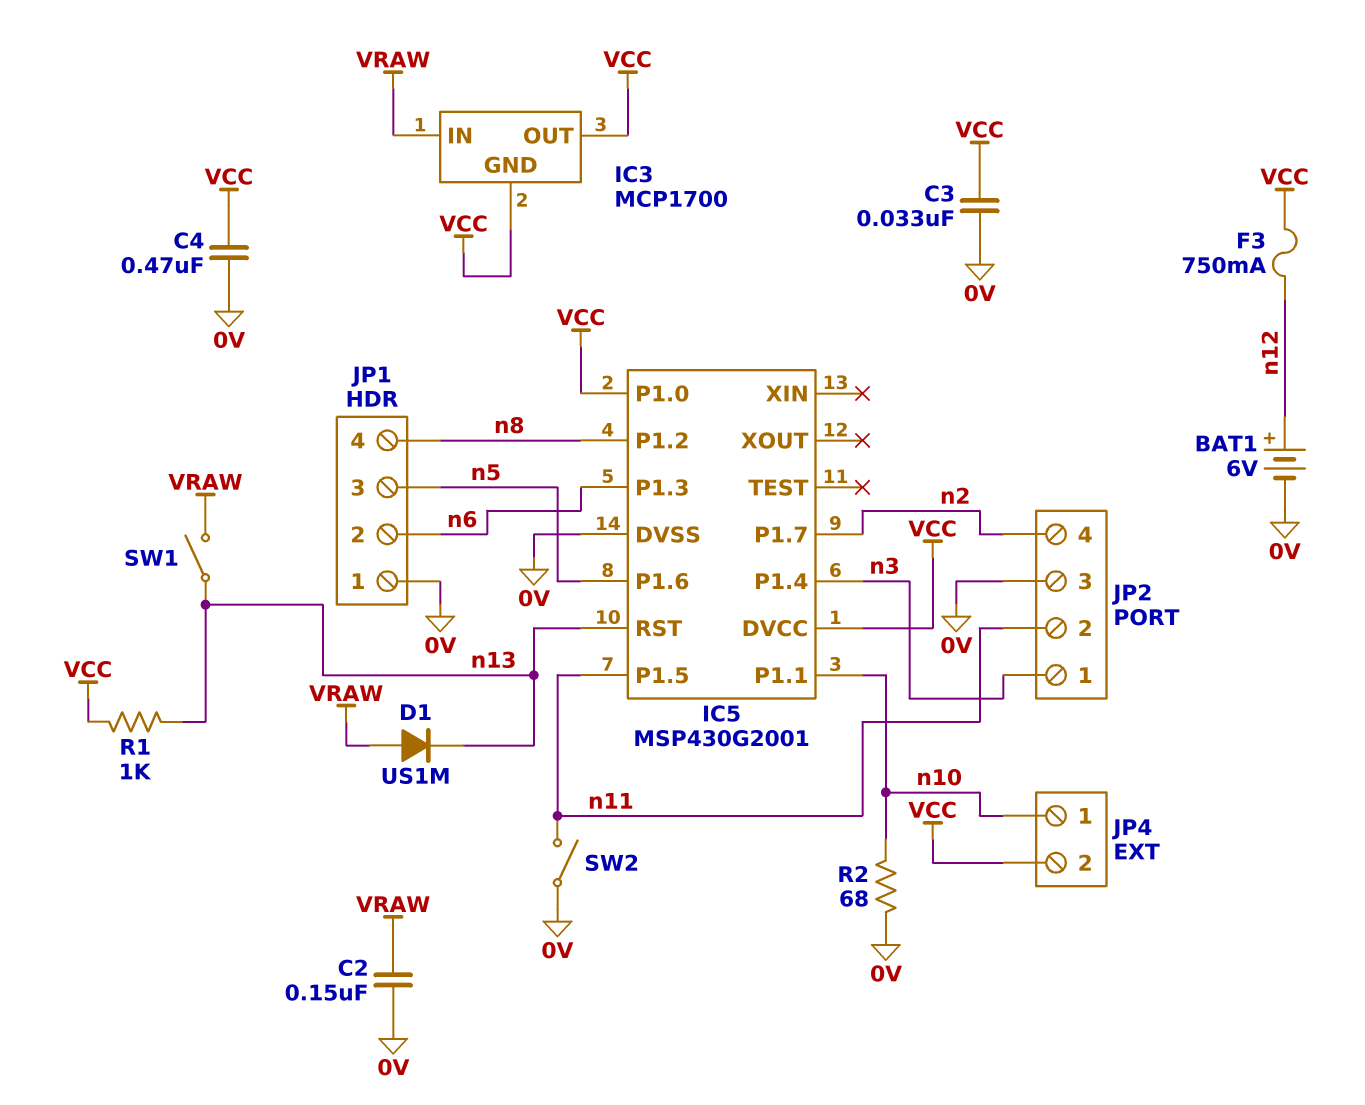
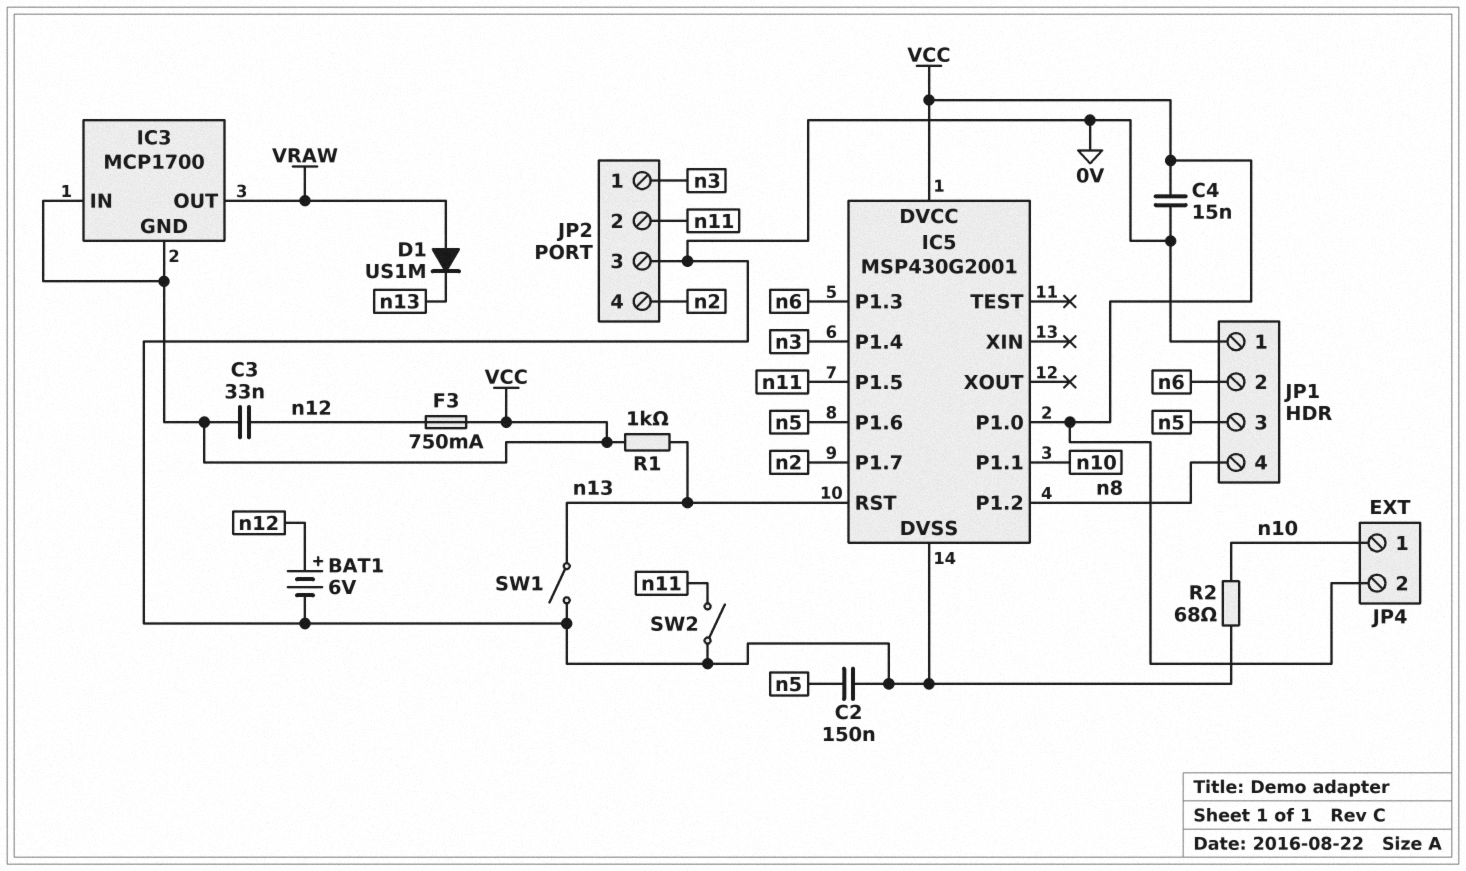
C2: 150nF (0V, VRAW) -> 150nF (0V, n5)
C3: 33nF (0V, VCC) -> 33nF (VCC, n12)
C4: 470nF (0V, VCC) -> 15nF (0V, VCC)
IC3 pin IN: VRAW -> VCC
IC3 pin OUT: VCC -> VRAW
SW1: switch (VRAW, n13) -> switch (0V, n13)

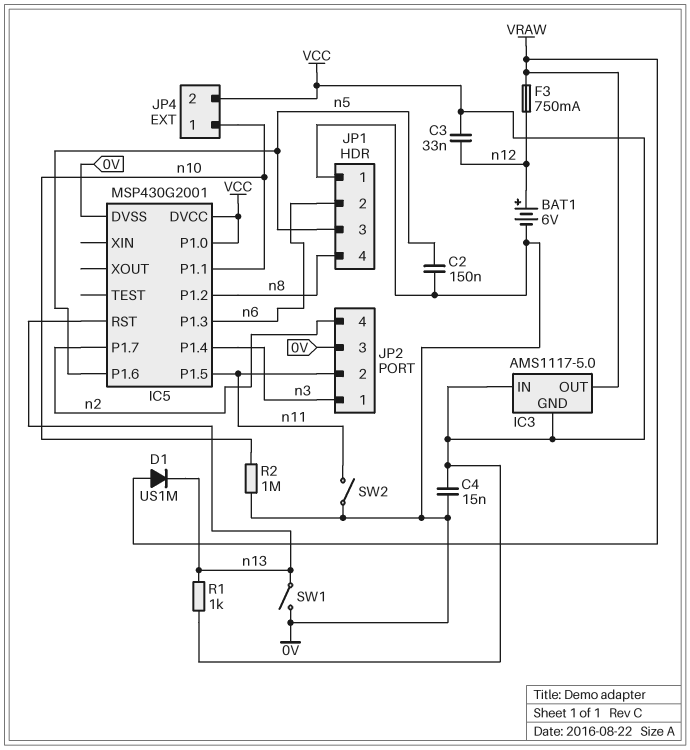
F3: 750mA (VCC, n12) -> 750mA (VRAW, n12)
IC3: MCP1700 -> AMS1117-5.0
R2: 68 (0V, n10) -> 1M (0V, n10)

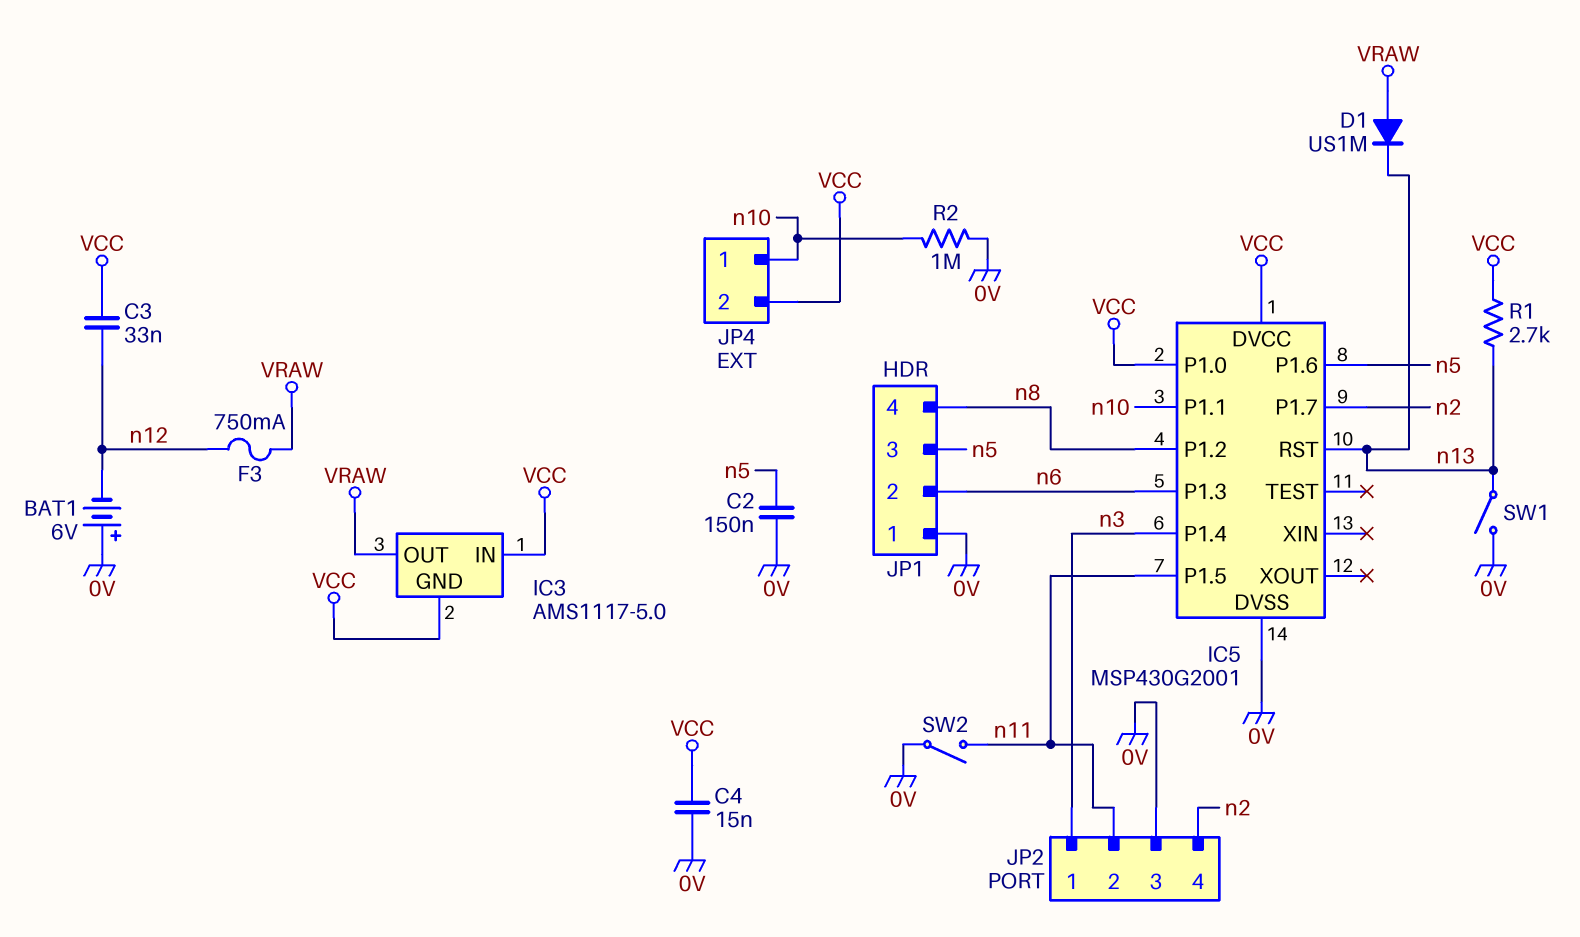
BAT1: 6V (plus n12, minus 0V) -> 6V (plus 0V, minus n12)
R1: 1k (VCC, n13) -> 2.7k (VCC, n13)

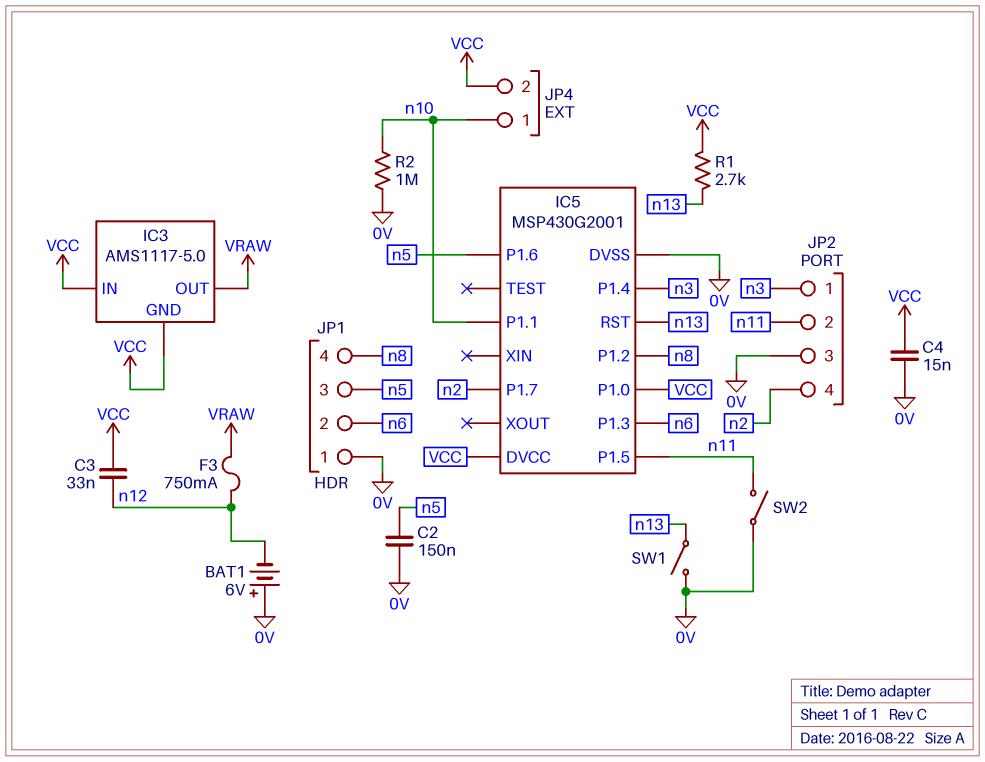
D1: diode US1M (A VRAW, K n13) -> none

